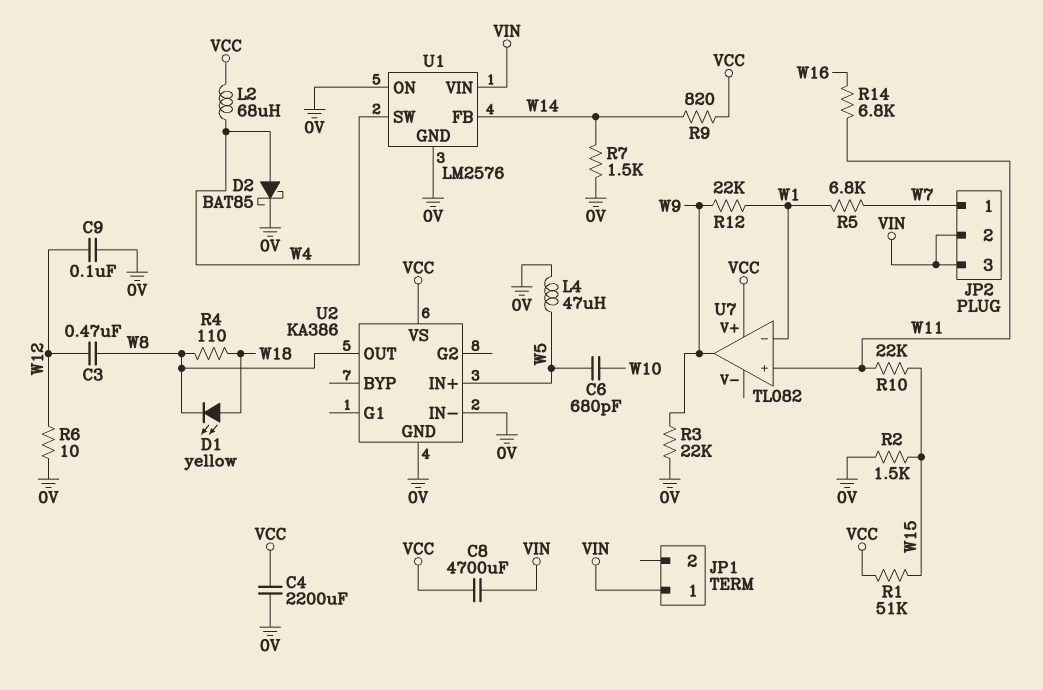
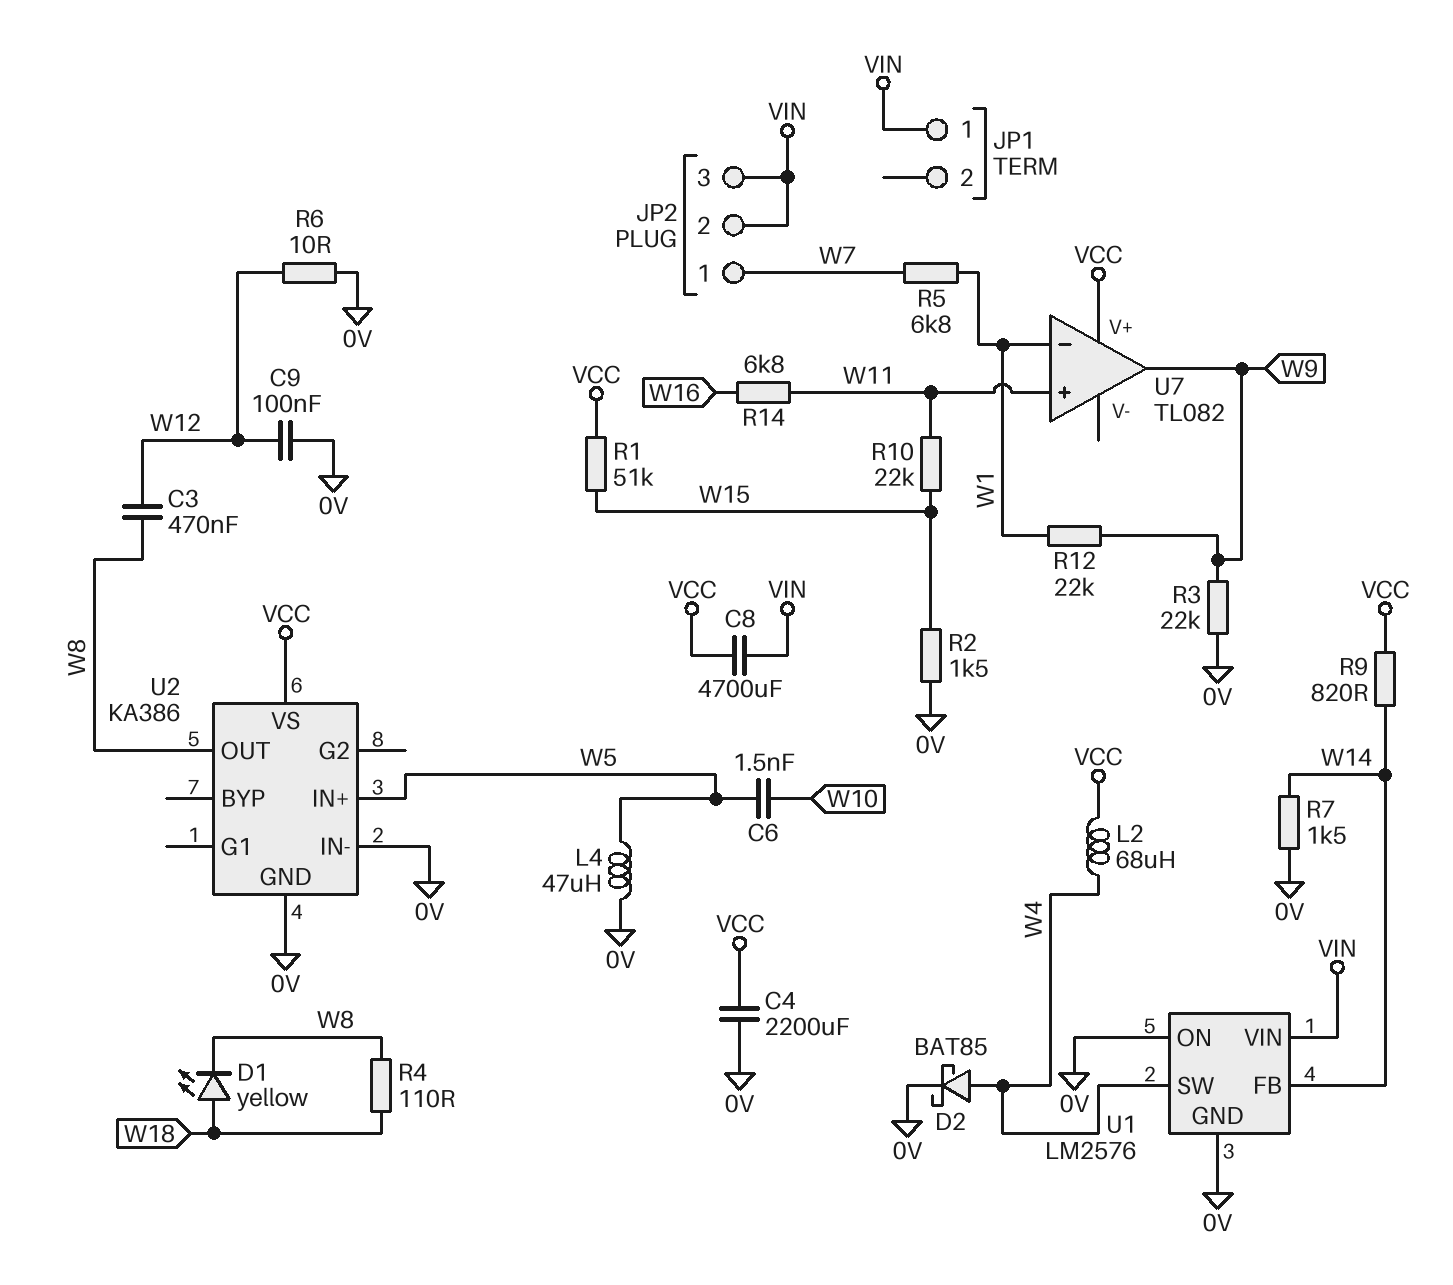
C6: 680pF (W5, W10) -> 1.5nF (W5, W10)

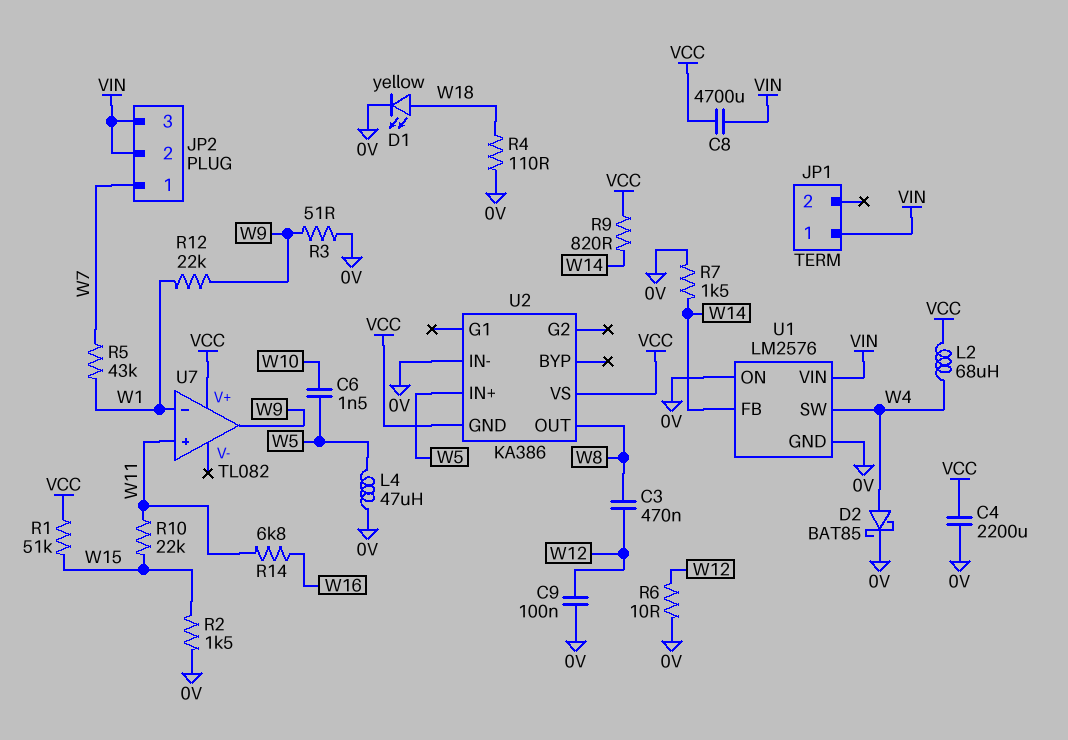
D1: LED yellow (A W18, K W8) -> LED yellow (A W18, K 0V)
R3: 22k (0V, W9) -> 51 (0V, W9)
R4: 110 (W8, W18) -> 110 (0V, W18)
R5: 6.8k (W1, W7) -> 43k (W1, W7)
U2 pin GND: 0V -> VCC

